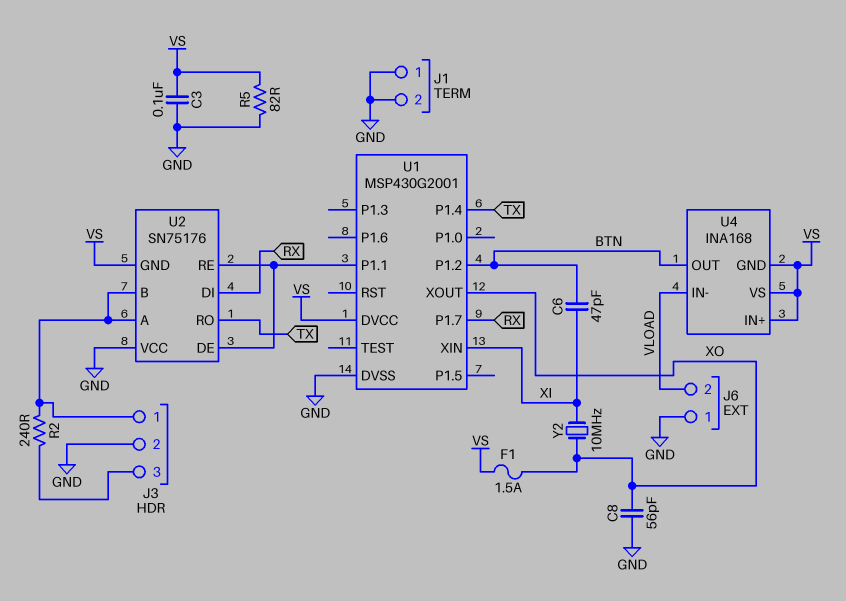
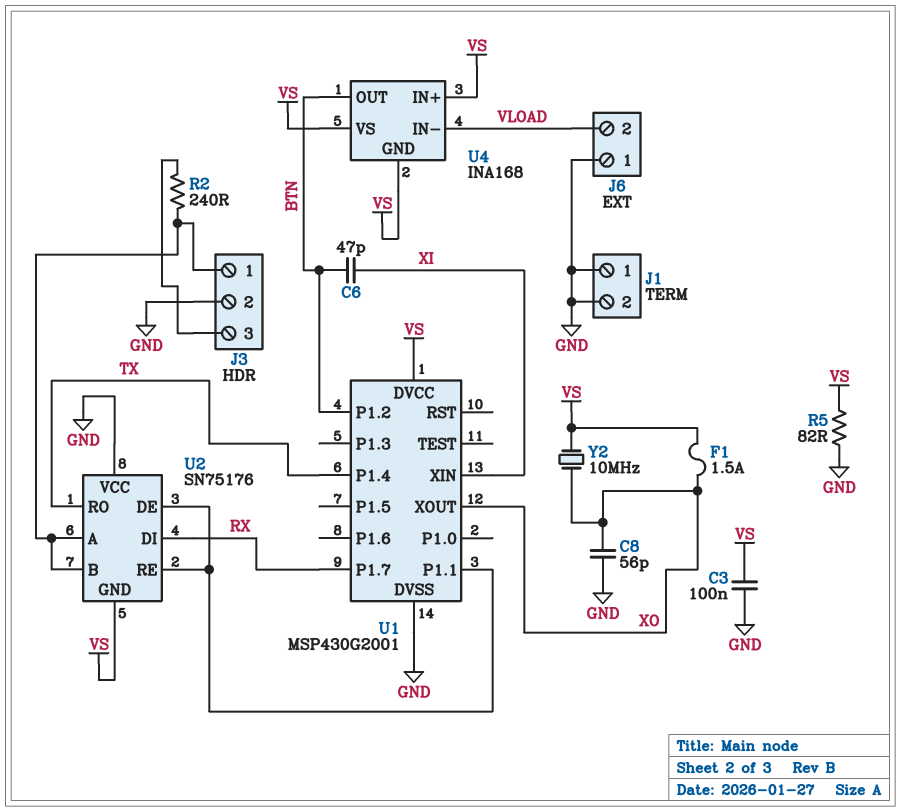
Y2: 10MHz (XI, XO) -> 10MHz (VS, XO)

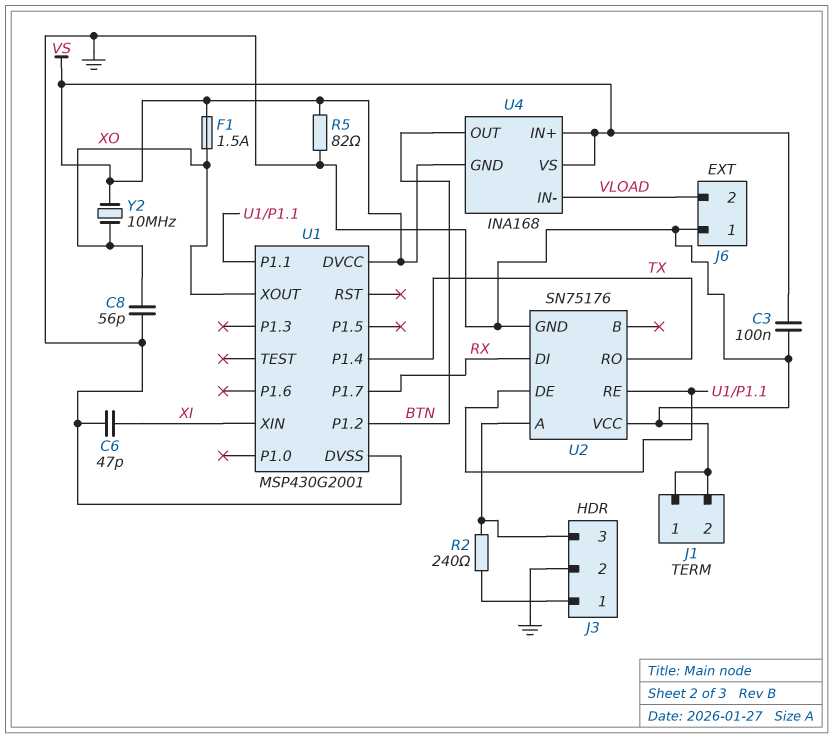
C6: 47pF (BTN, XI) -> 47pF (GND, XI)
U2 pin A: J3/1 -> J3/3
U2 pin B: J3/1 -> none
U2 pin GND: VS -> GND

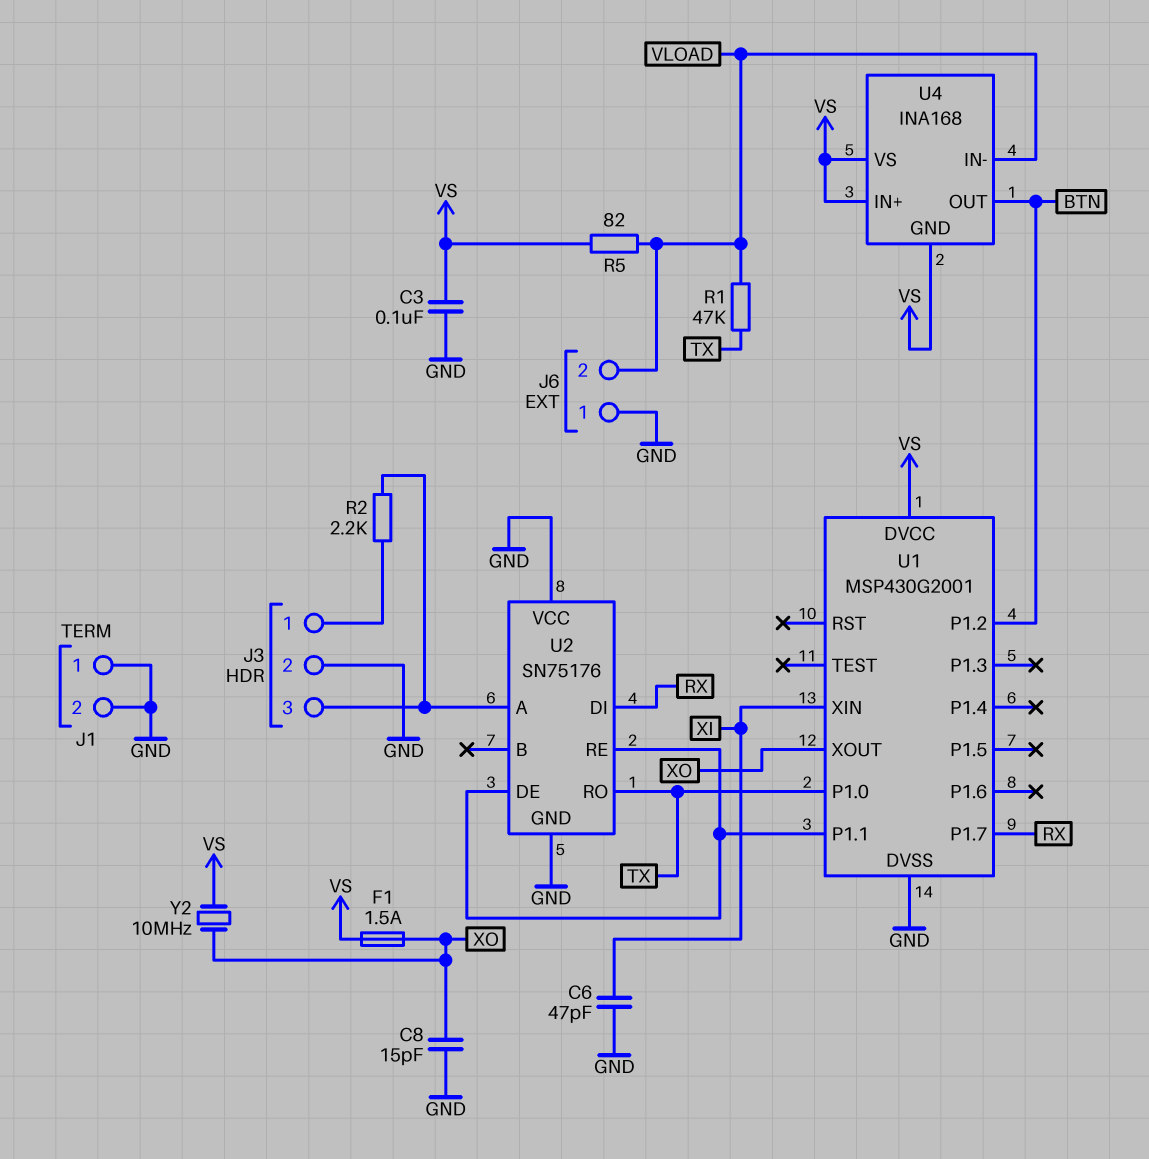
C8: 56pF (GND, XO) -> 15pF (GND, XO)
R1: none -> 47k (TX, VLOAD)
R2: 240 (J3/1, J3/3) -> 2.2k (J3/1, J3/3)
R5: 82 (GND, VS) -> 82 (VLOAD, VS)
U1 pin P1.0: none -> TX
U1 pin P1.4: TX -> none

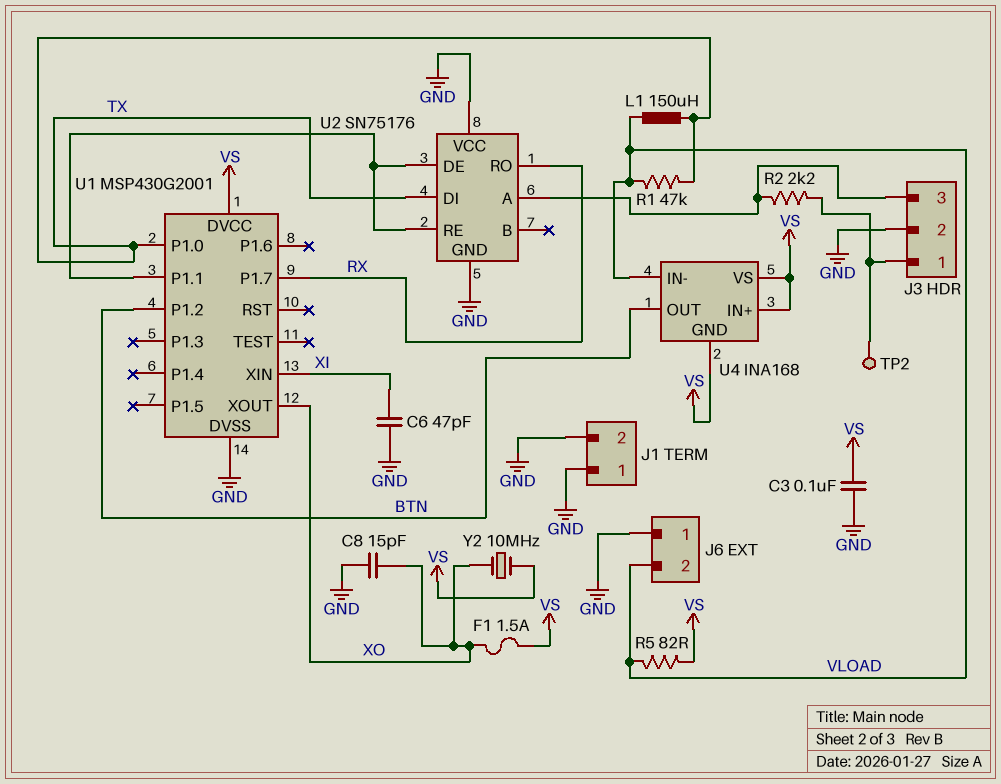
L1: none -> 150uH (TX, VLOAD)
TP2: none -> test point (J3/1)
U2 pin DI: RX -> TX
U2 pin RO: TX -> RX

